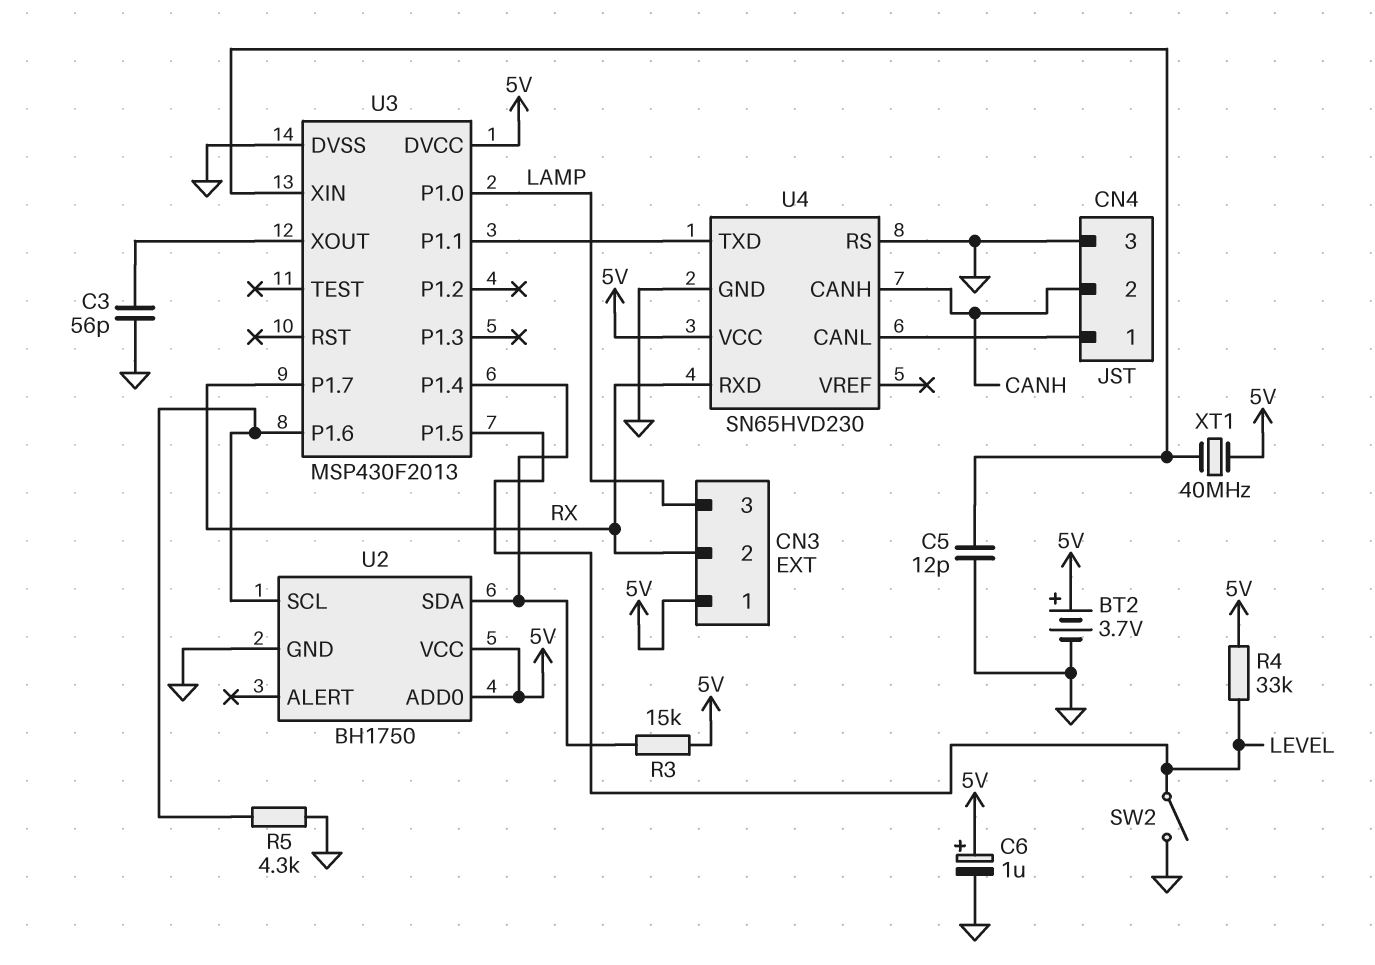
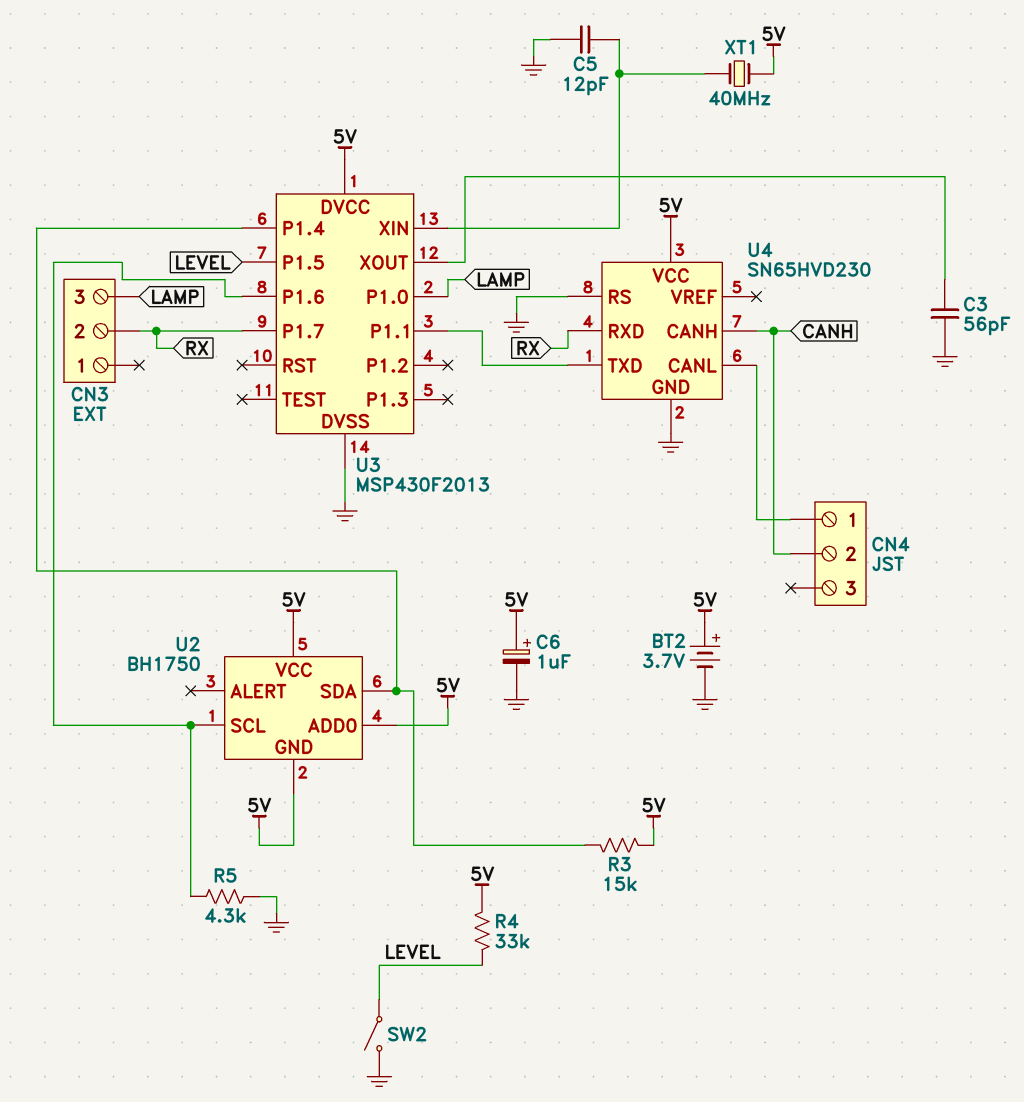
CN3 pin 1: 5V -> none
CN4 pin 3: GND -> none
U2 pin GND: GND -> 5V

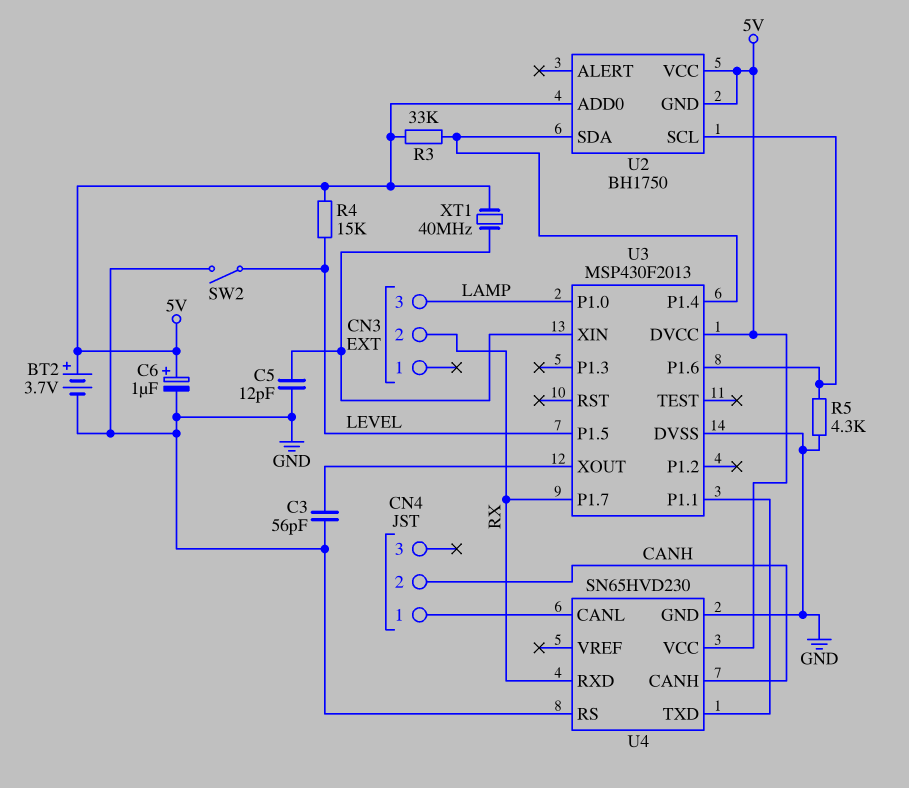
R3: 15k (5V, U2/SDA) -> 33k (5V, U2/SDA)
R4: 33k (5V, LEVEL) -> 15k (5V, LEVEL)

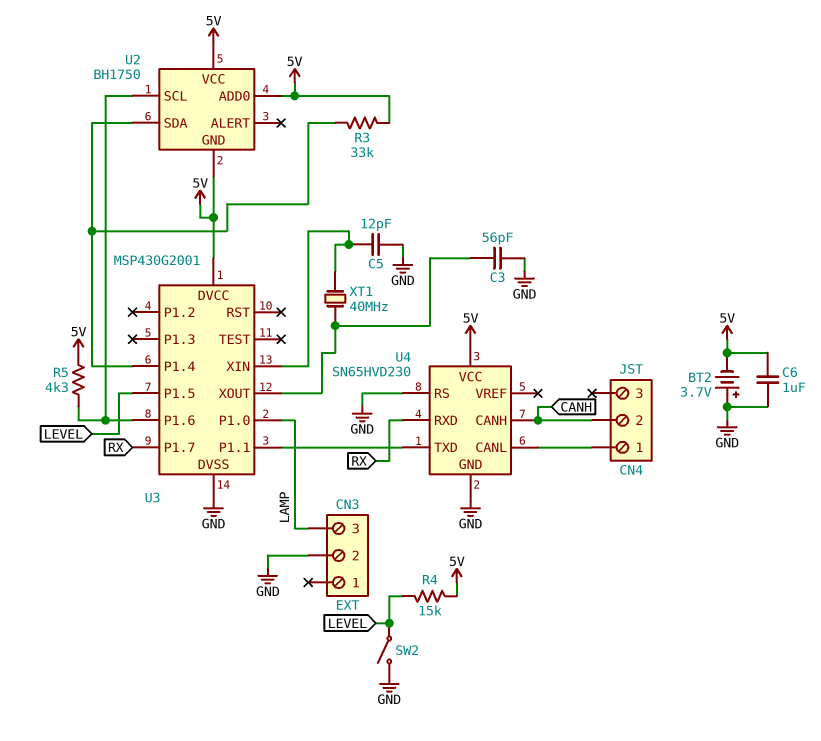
BT2: 3.7V (plus 5V, minus GND) -> 3.7V (plus GND, minus 5V)
C6: 1uF (plus 5V, minus GND) -> 1uF (5V, GND)
CN3 pin 2: RX -> GND
R5: 4.3k (GND, U2/SCL) -> 4.3k (5V, U2/SCL)
U3: MSP430F2013 -> MSP430G2001
XT1: 40MHz (5V, U3/XIN) -> 40MHz (U3/XIN, U3/XOUT)

